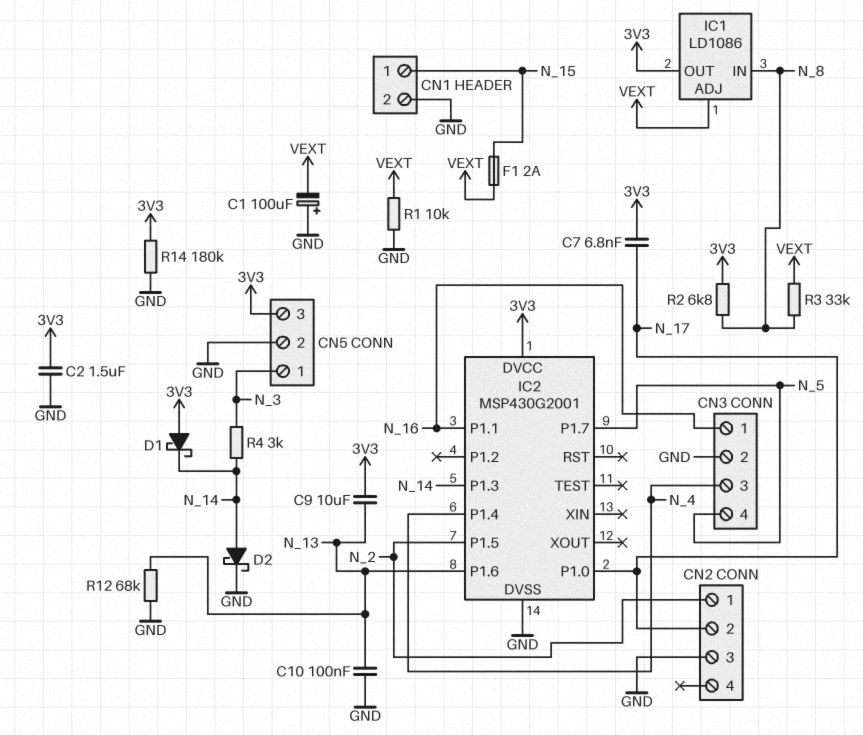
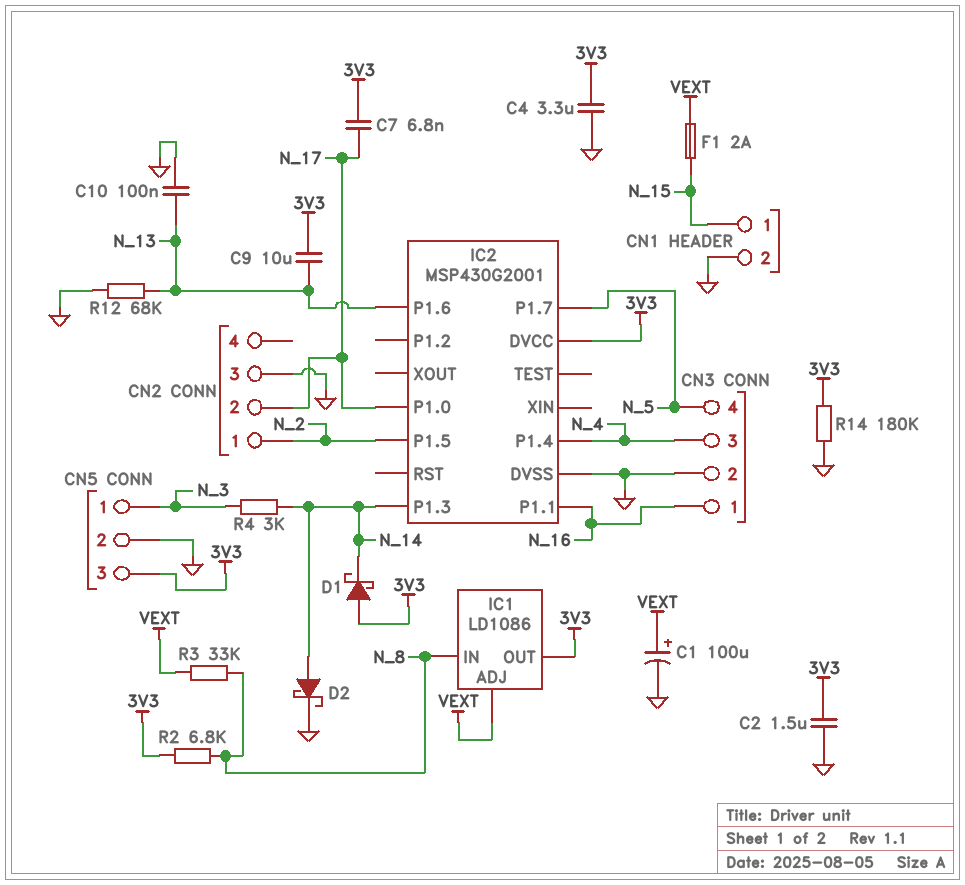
C1: 100uF (plus GND, minus VEXT) -> 100uF (plus VEXT, minus GND)
C4: none -> 3.3uF (3V3, GND)
R1: 10k (GND, VEXT) -> none

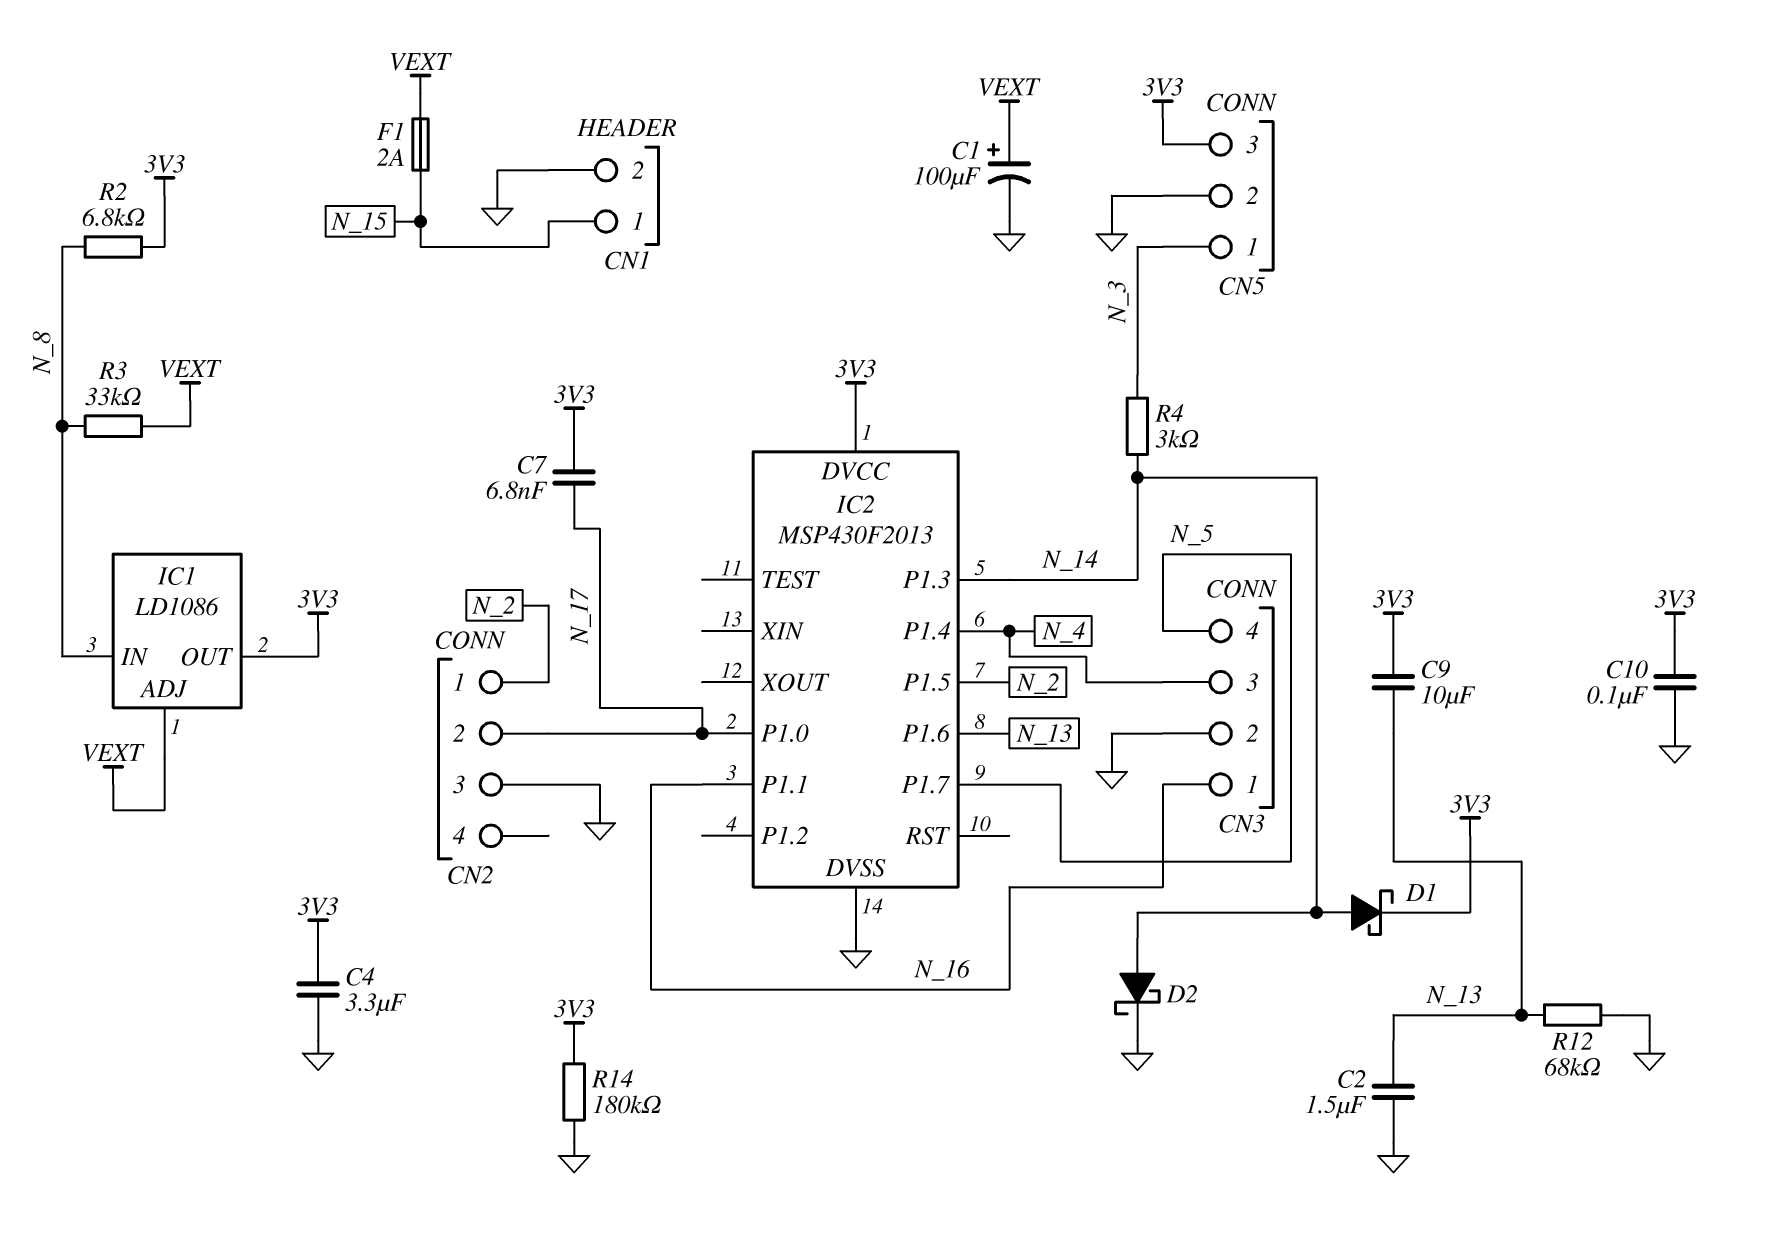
C2: 1.5uF (3V3, GND) -> 1.5uF (GND, N_13)
C10: 100nF (GND, N_13) -> 100nF (3V3, GND)
D1: schottky (A 3V3, K N_14) -> schottky (A N_14, K 3V3)
IC2: MSP430G2001 -> MSP430F2013

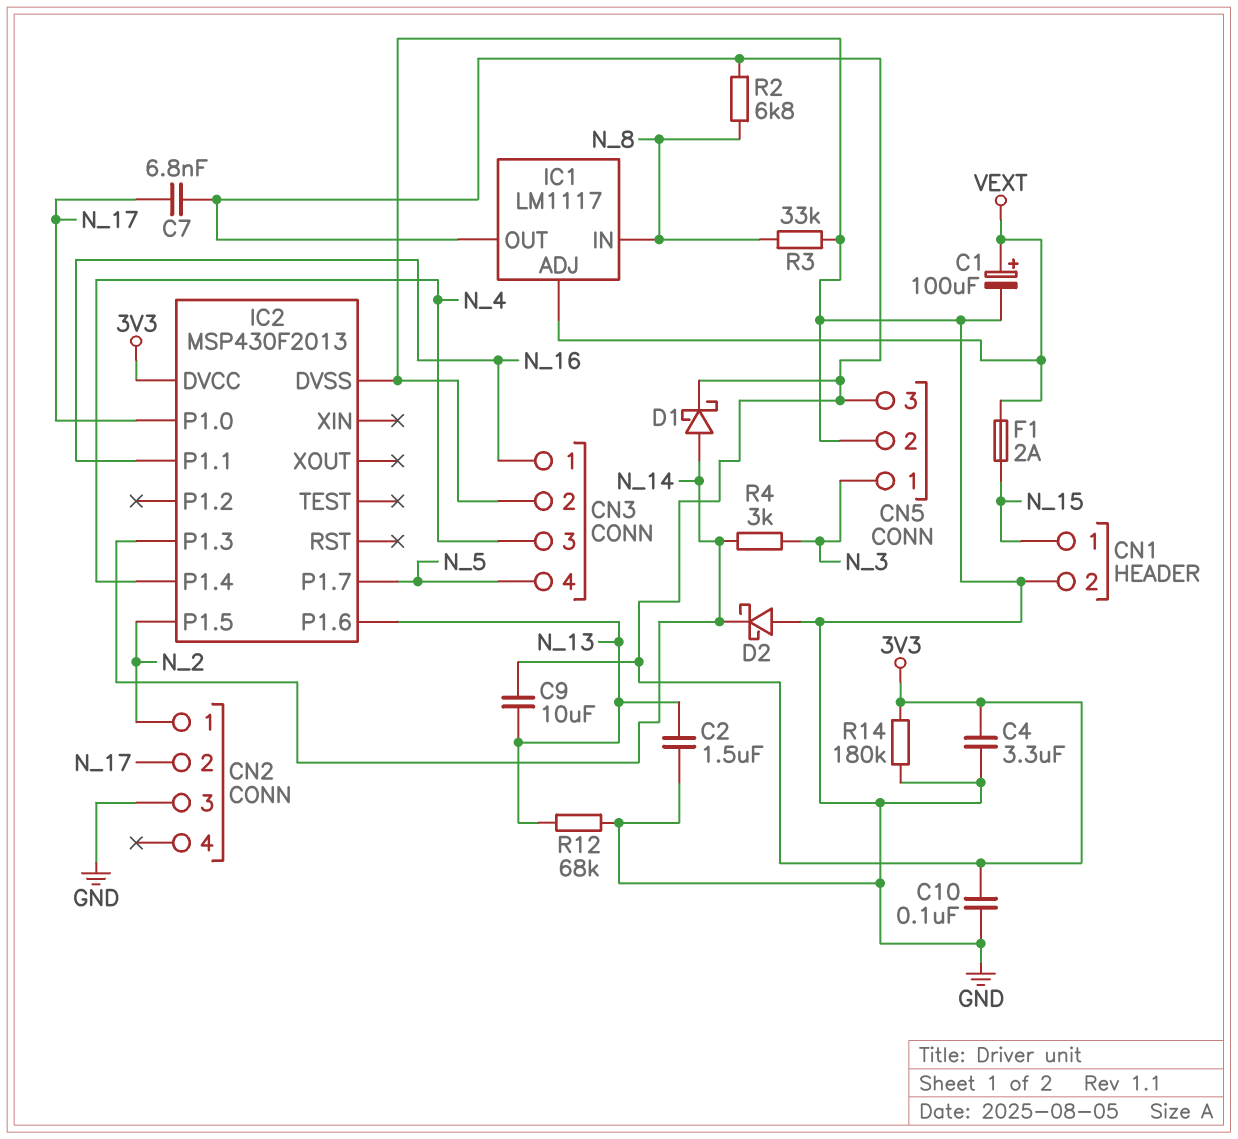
D2: schottky (A N_14, K GND) -> schottky (A GND, K N_14)
IC1: LD1086 -> LM1117
R3: 33k (N_8, VEXT) -> 33k (GND, N_8)

